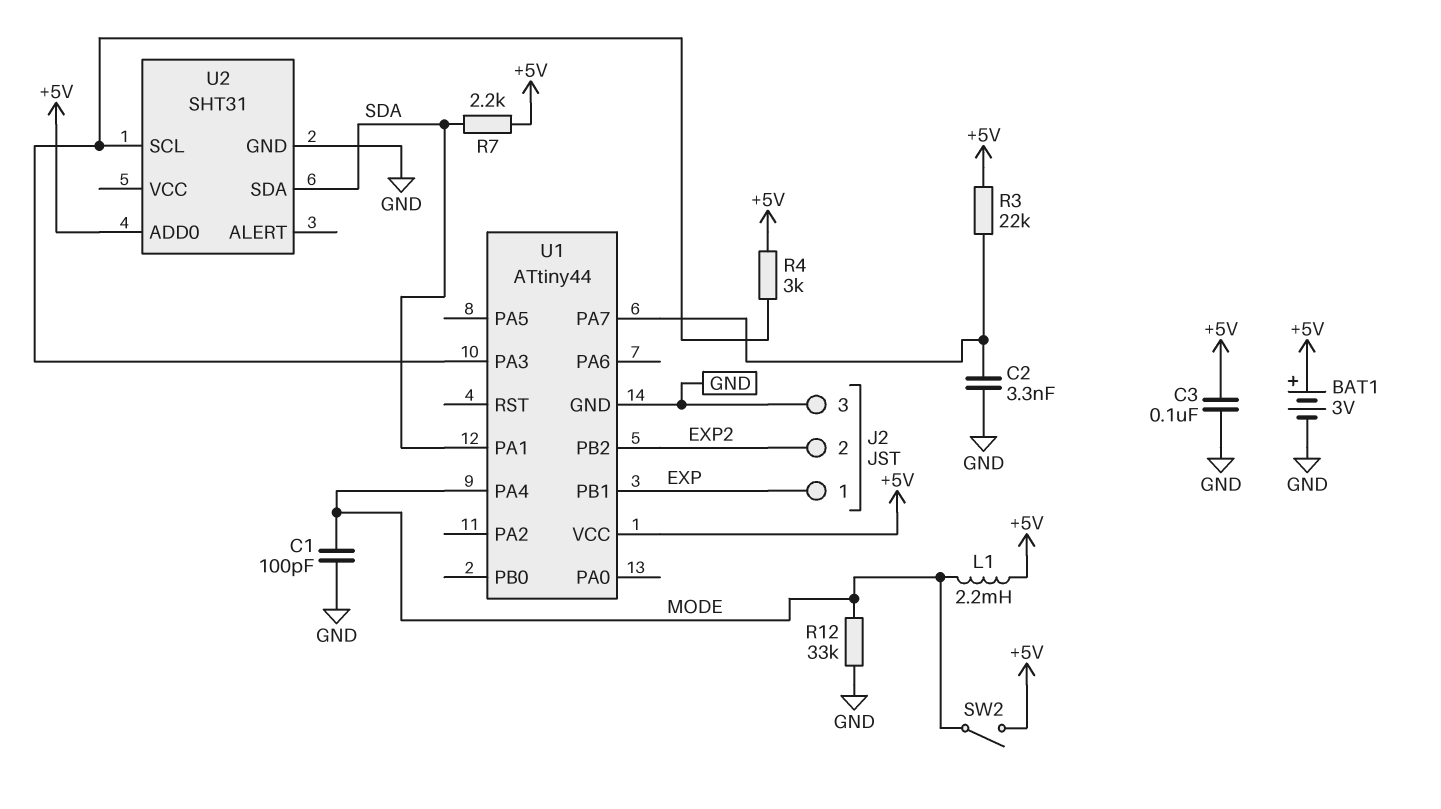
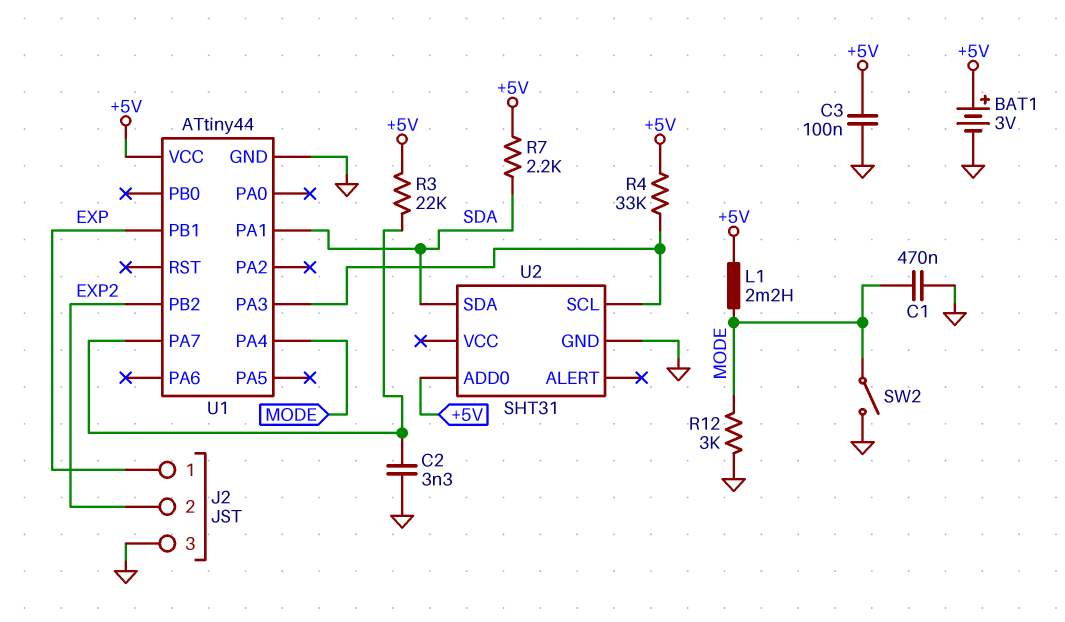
C1: 100pF (GND, MODE) -> 470nF (GND, MODE)
R4: 3k (+5V, U1/PA3) -> 33k (+5V, U1/PA3)
R12: 33k (GND, MODE) -> 3k (GND, MODE)
SW2: switch (+5V, MODE) -> switch (GND, MODE)

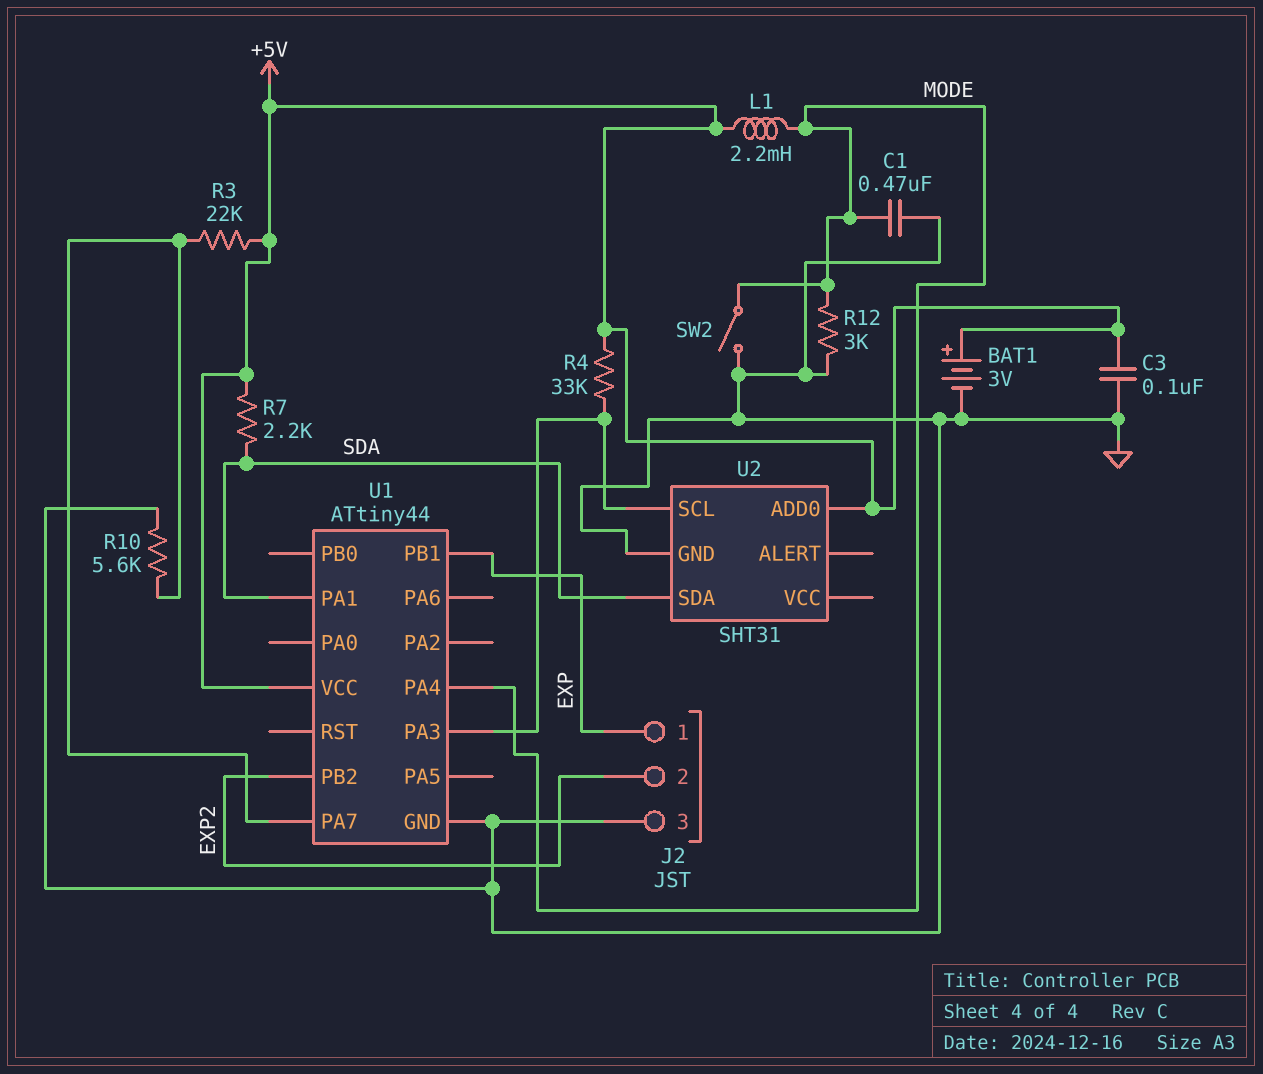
C2: 3.3nF (GND, U1/PA7) -> none
R10: none -> 5.6k (GND, U1/PA7)

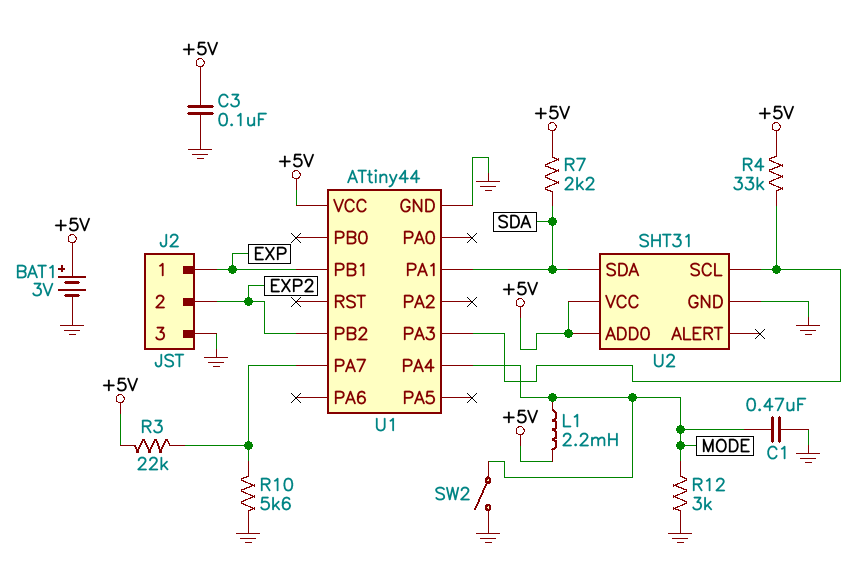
U2 pin VCC: none -> +5V

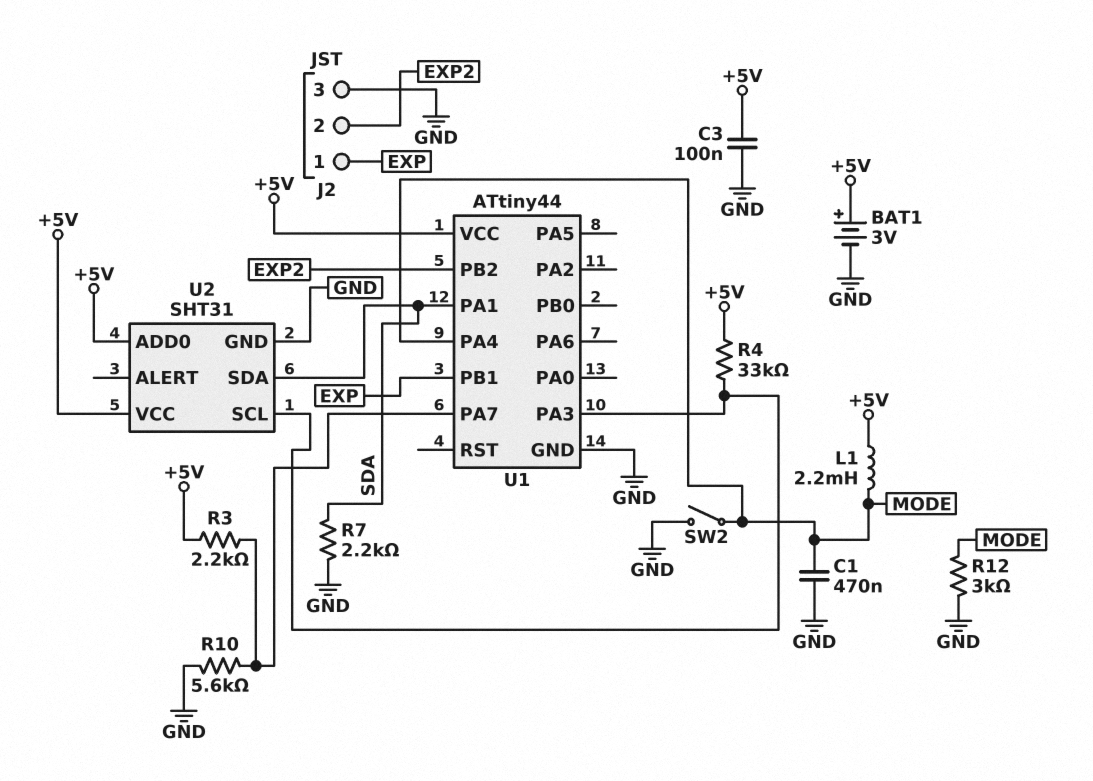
R3: 22k (+5V, U1/PA7) -> 2.2k (+5V, U1/PA7)
R7: 2.2k (+5V, SDA) -> 2.2k (GND, SDA)

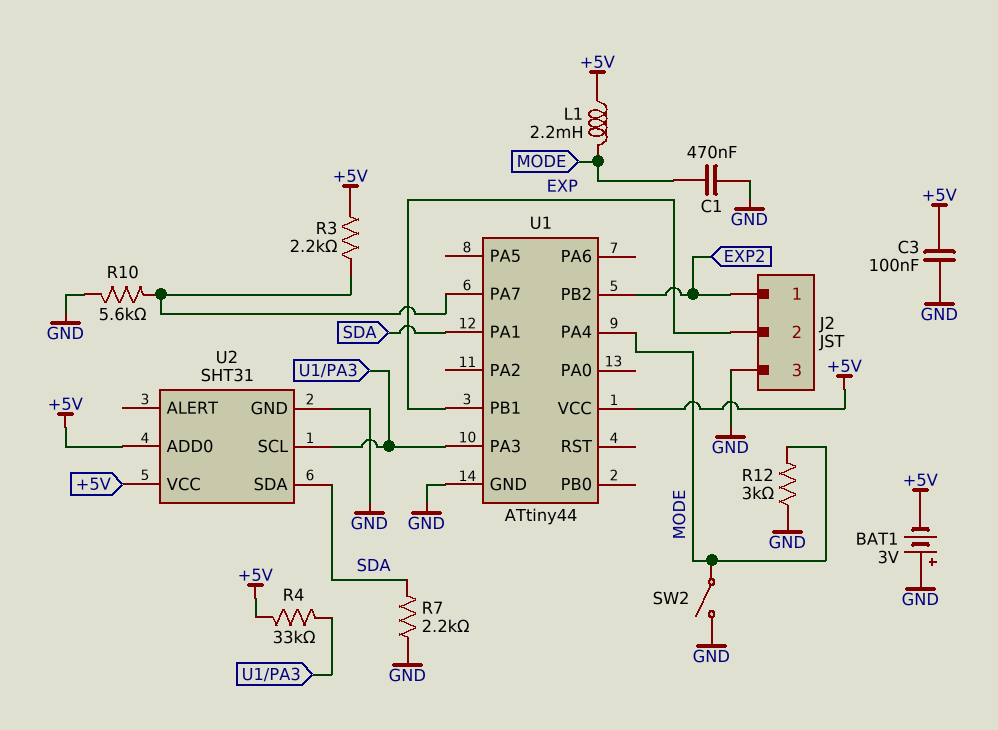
BAT1: 3V (plus +5V, minus GND) -> 3V (plus GND, minus +5V)
J2 pin 1: EXP -> EXP2
J2 pin 2: EXP2 -> EXP

